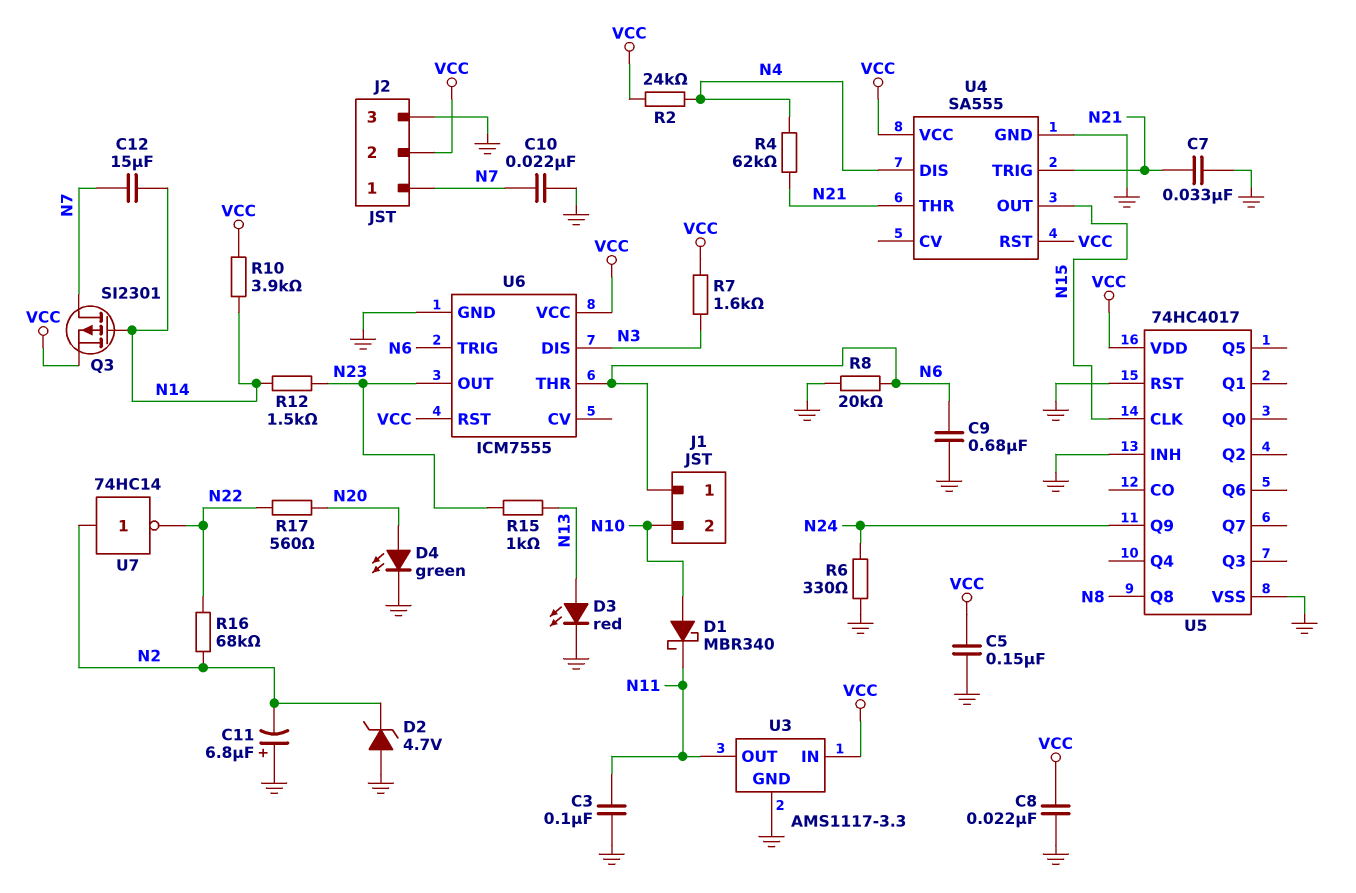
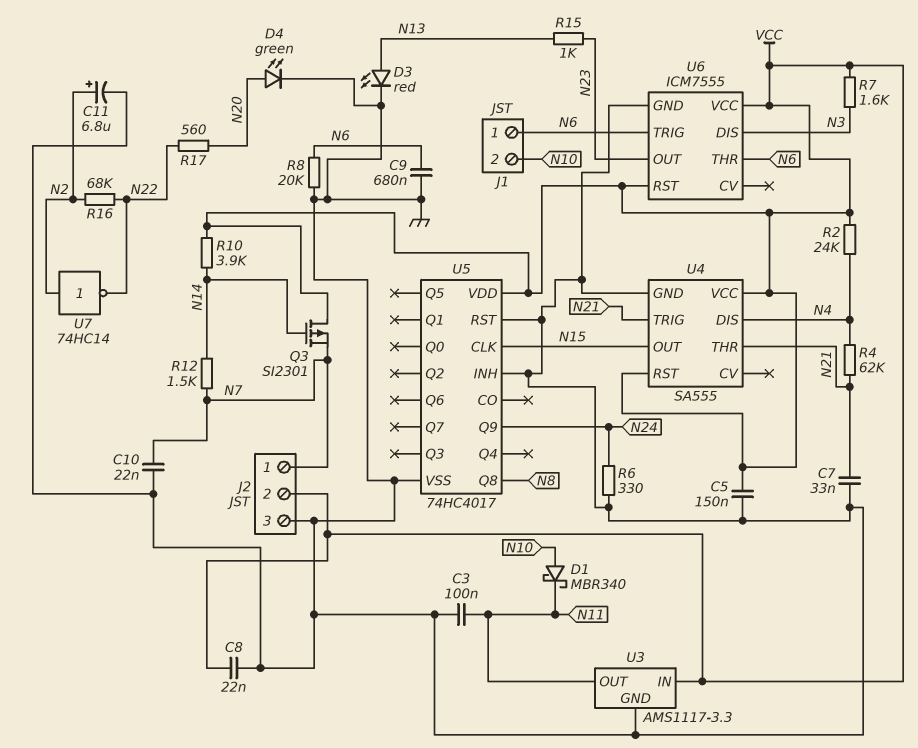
C11: 6.8uF (plus GND, minus N2) -> 6.8uF (plus N2, minus GND)
C12: 15uF (N7, N14) -> none
D2: zener 4.7V (A GND, K N2) -> none
Q3: PMOS SI2301 (G N14, D N7, S VCC) -> PMOS SI2301 (G N14, D VCC, S N7)
R12: 1.5k (N14, N23) -> 1.5k (N7, N14)

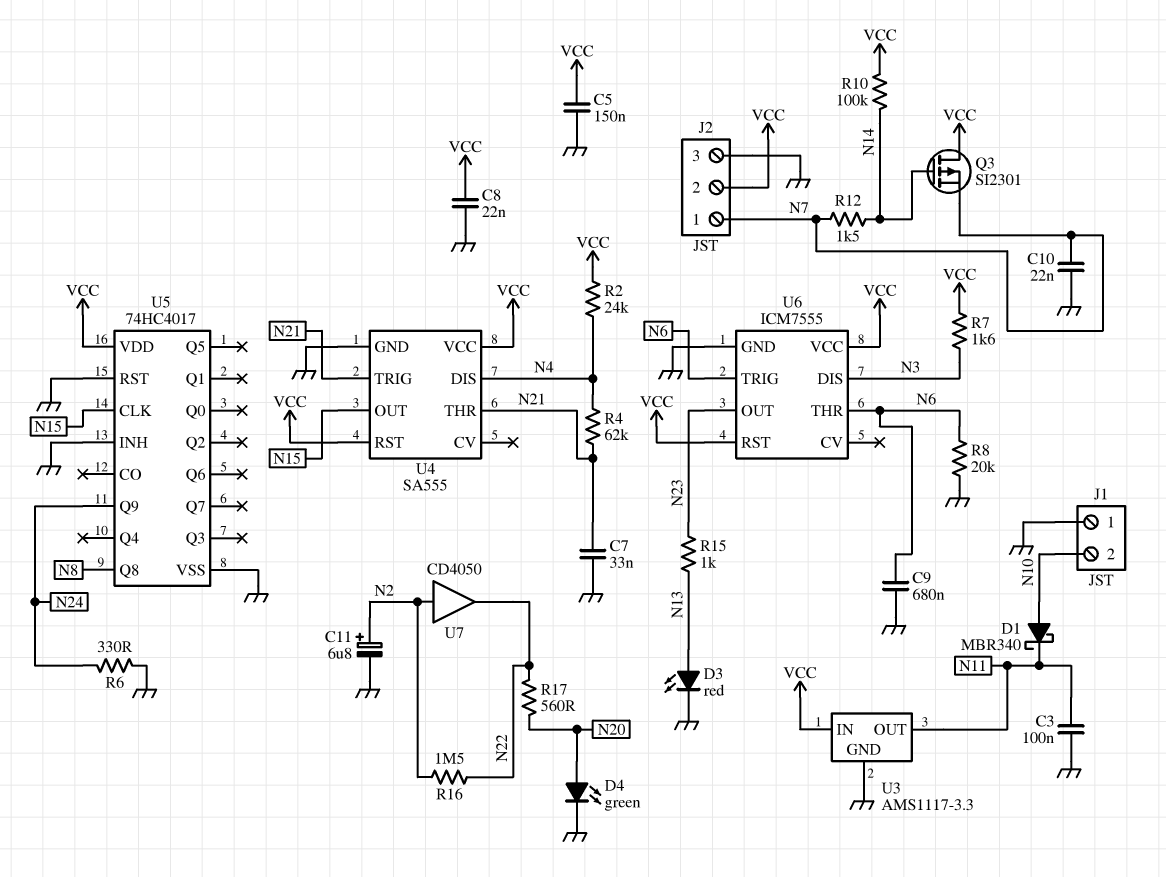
J1 pin 1: N6 -> GND
R10: 3.9k (N14, VCC) -> 100k (N14, VCC)
R16: 68k (N2, N22) -> 1.5M (N2, N22)
U7: NOT 74HC14 (in N2, out N22) -> buffer CD4050 (in N2, out N22)

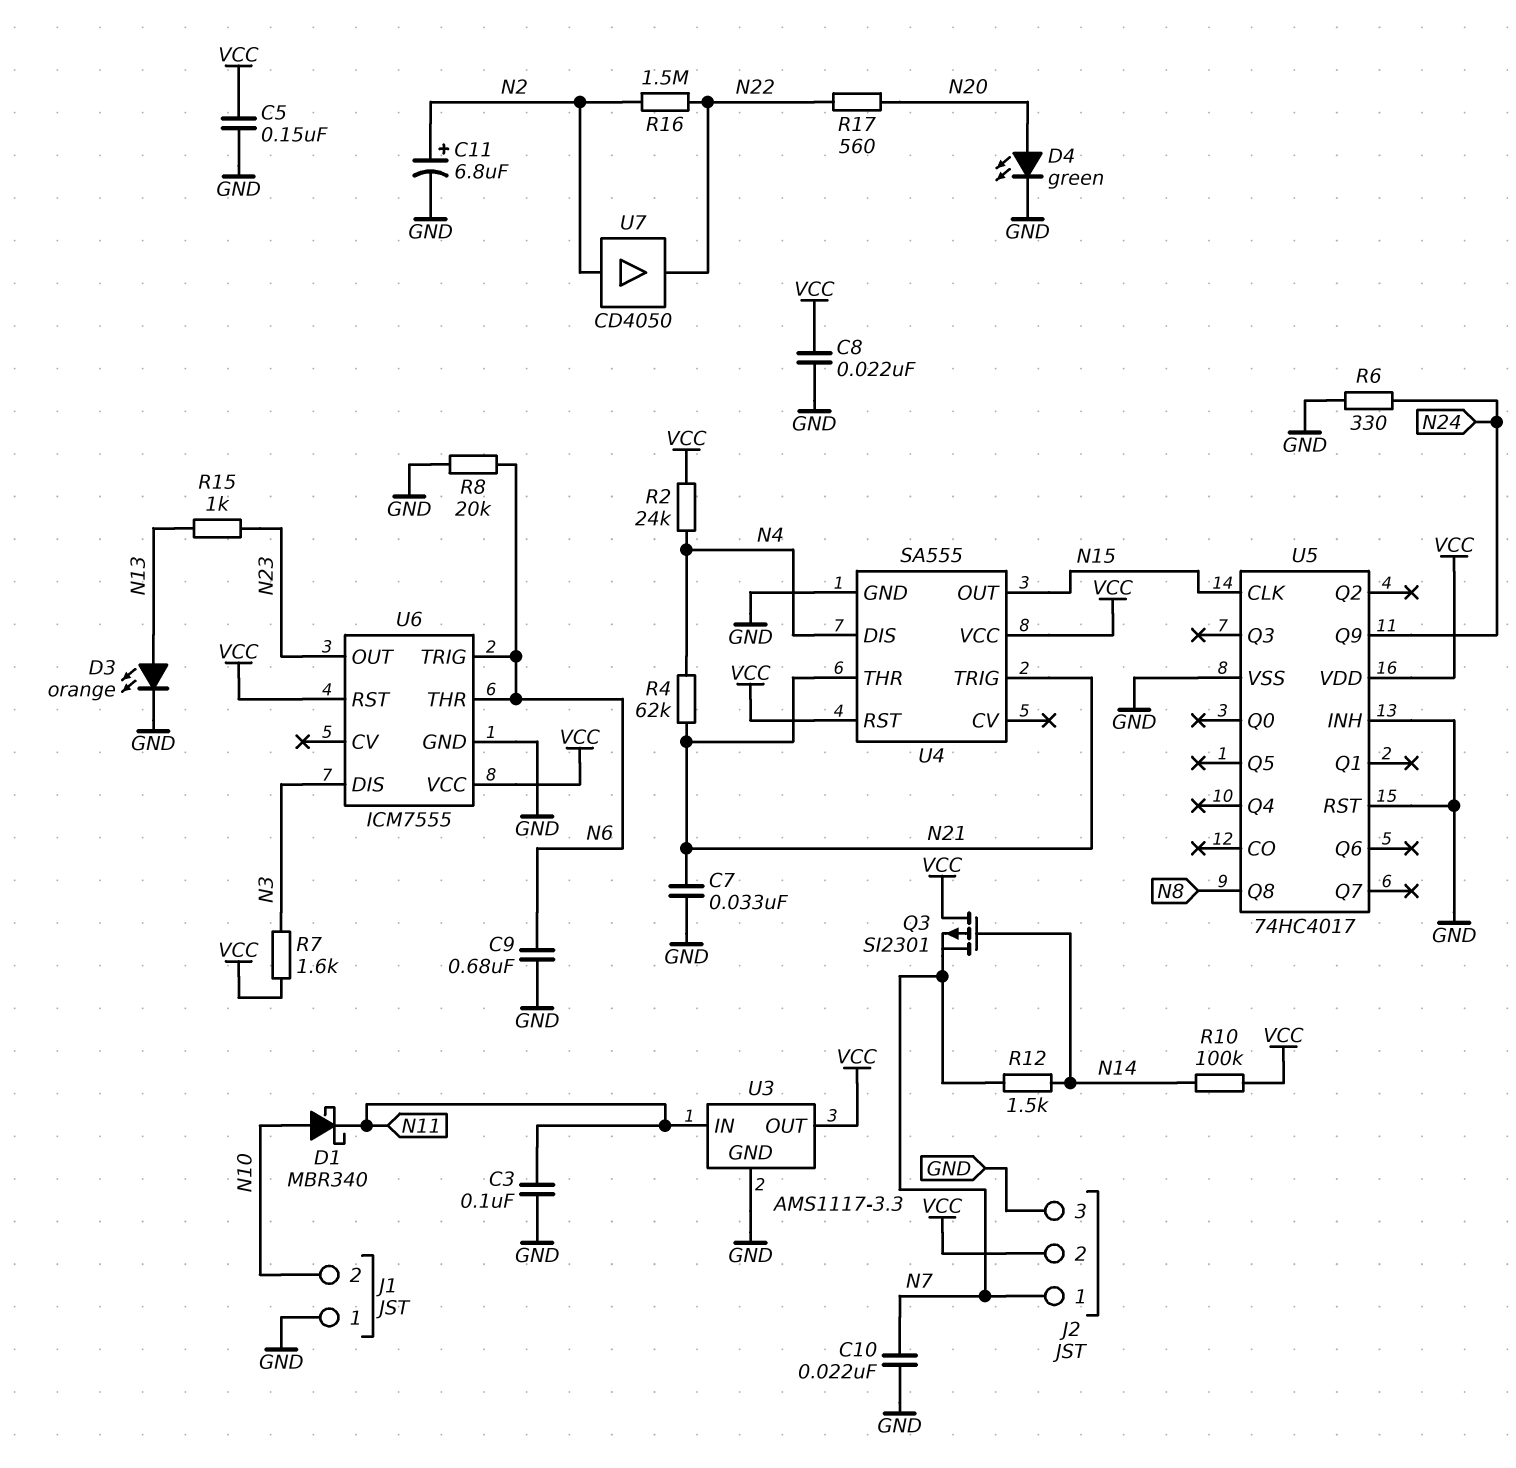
D3: LED red (A N13, K GND) -> LED orange (A N13, K GND)
U3 pin IN: VCC -> N11
U3 pin OUT: N11 -> VCC

